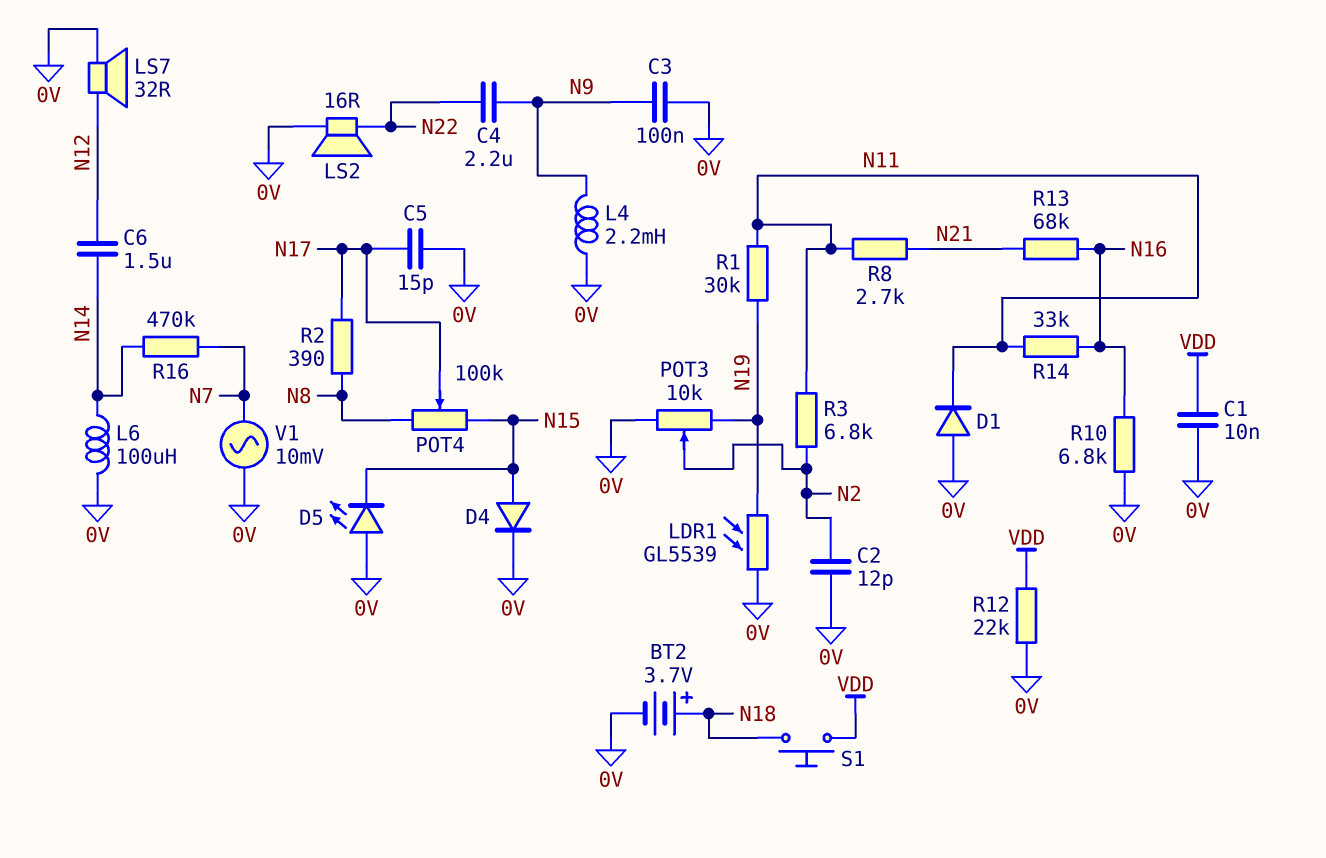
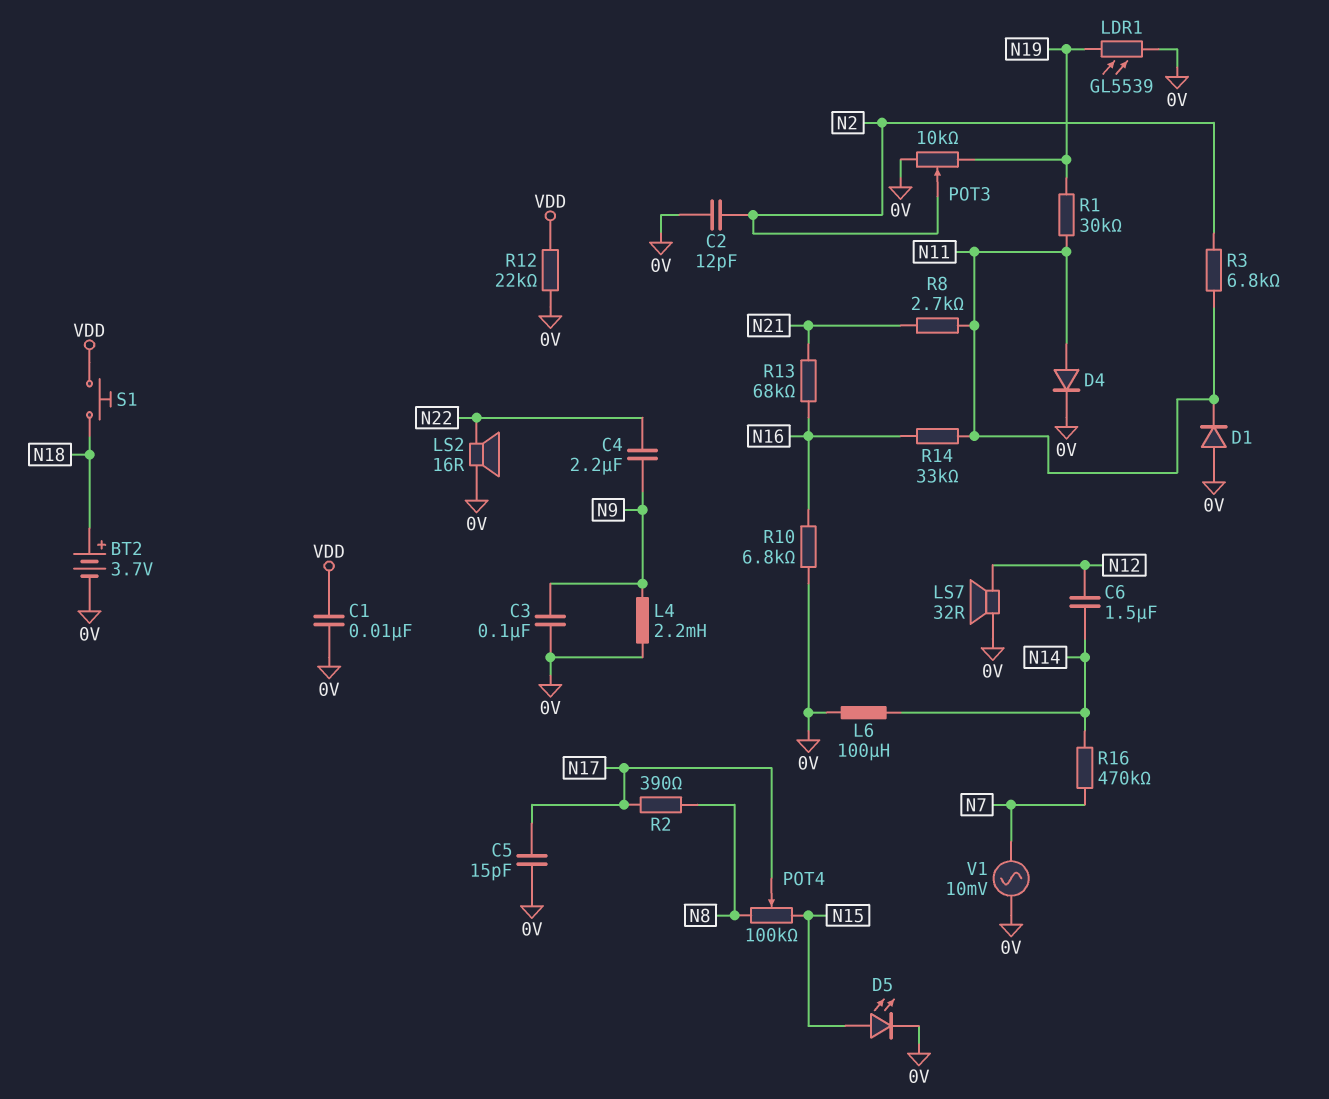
D4: diode (A N15, K 0V) -> diode (A N11, K 0V)
D5: LED (A 0V, K N15) -> LED (A N15, K 0V)

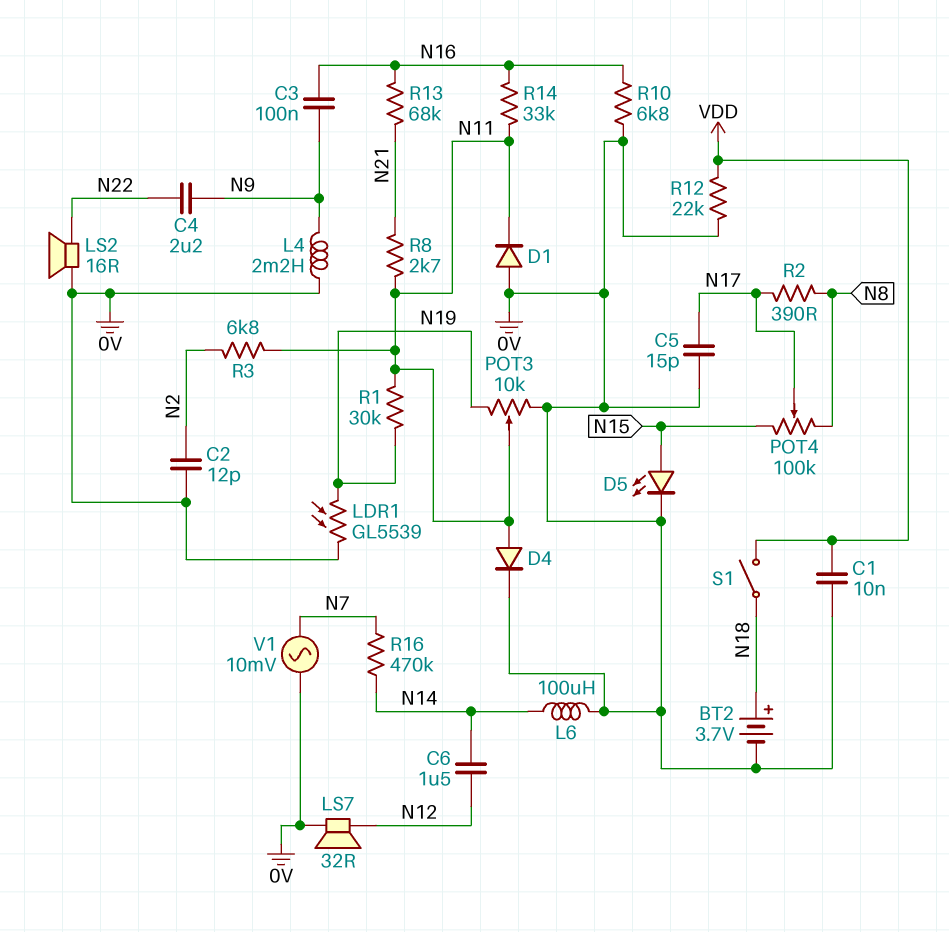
C3: 100nF (0V, N9) -> 100nF (N9, N16)
POT3: 10k (0V, N19, wiper N2) -> 10k (0V, N19, wiper N11)
S1: button (N18, VDD) -> switch (N18, VDD)

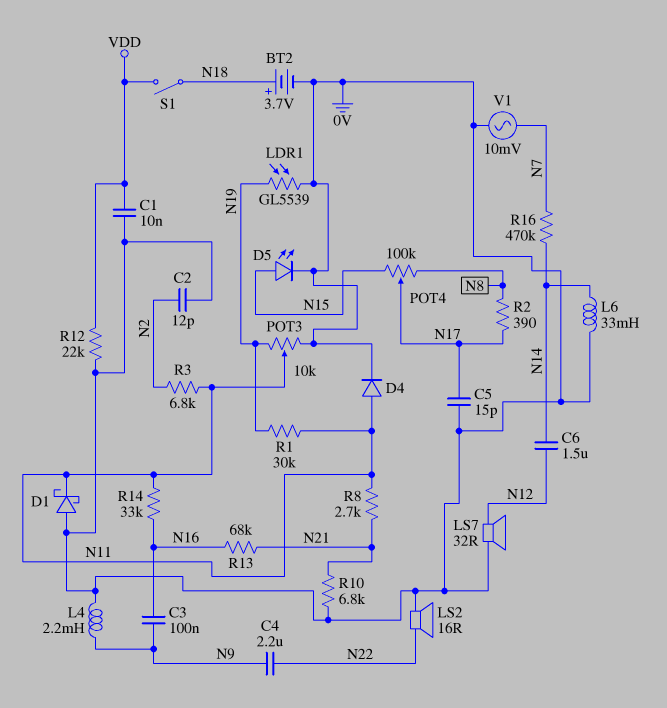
D1: diode (A 0V, K N11) -> schottky (A 0V, K N11)
L6: 100uH (0V, N14) -> 33mH (0V, N14)
R10: 6.8k (0V, N16) -> 6.8k (0V, N21)

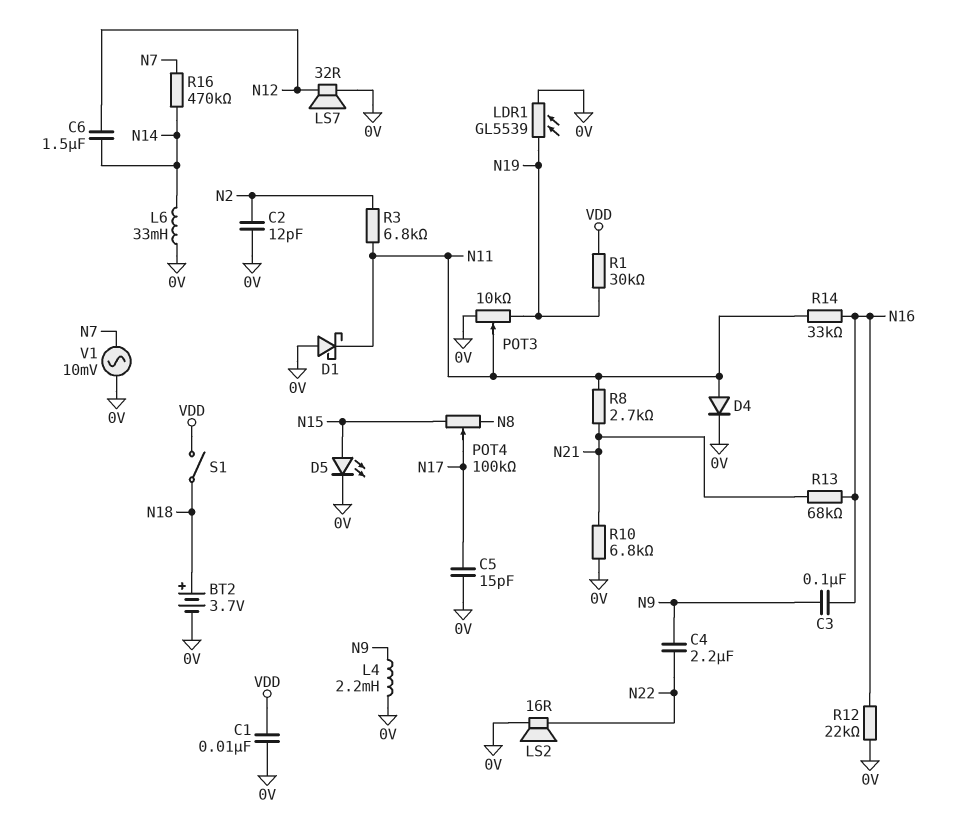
R1: 30k (N11, N19) -> 30k (N19, VDD)
R2: 390 (N8, N17) -> none
R12: 22k (0V, VDD) -> 22k (0V, N16)

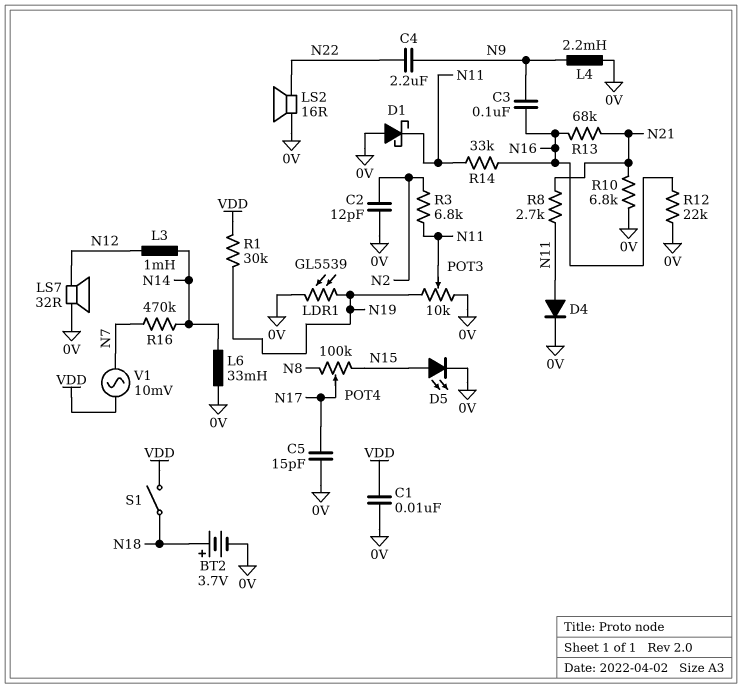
C6: 1.5uF (N12, N14) -> none
L3: none -> 1mH (N12, N14)
V1: AC 10mV (0V, N7) -> AC 10mV (N7, VDD)

